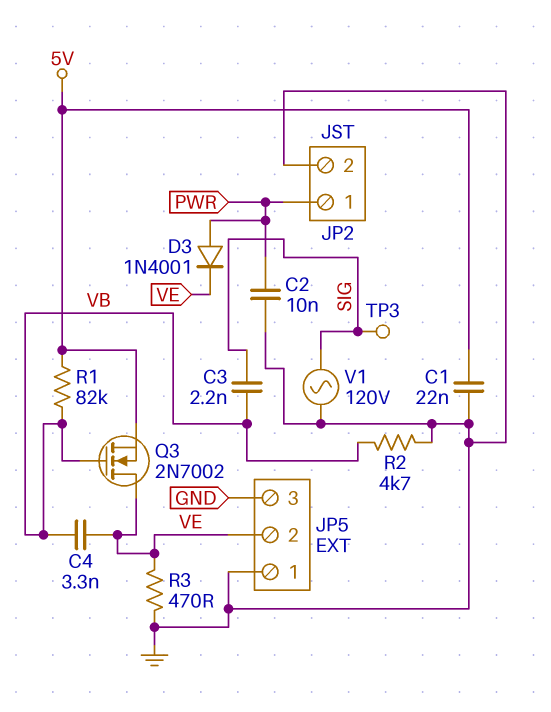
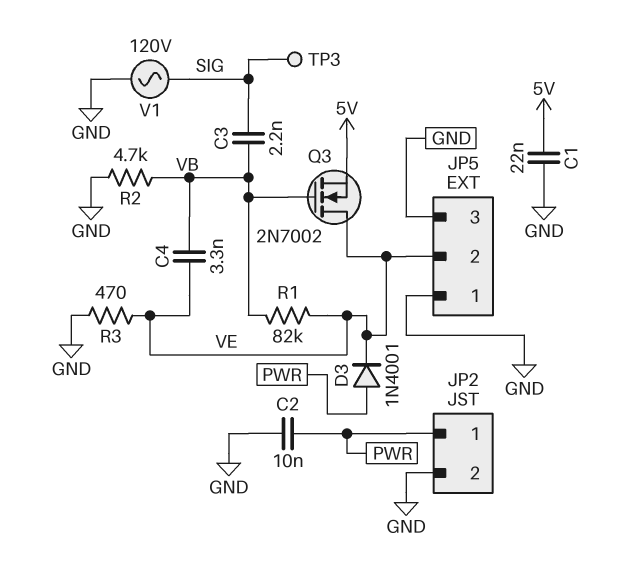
R1: 82k (5V, VB) -> 82k (VB, VE)

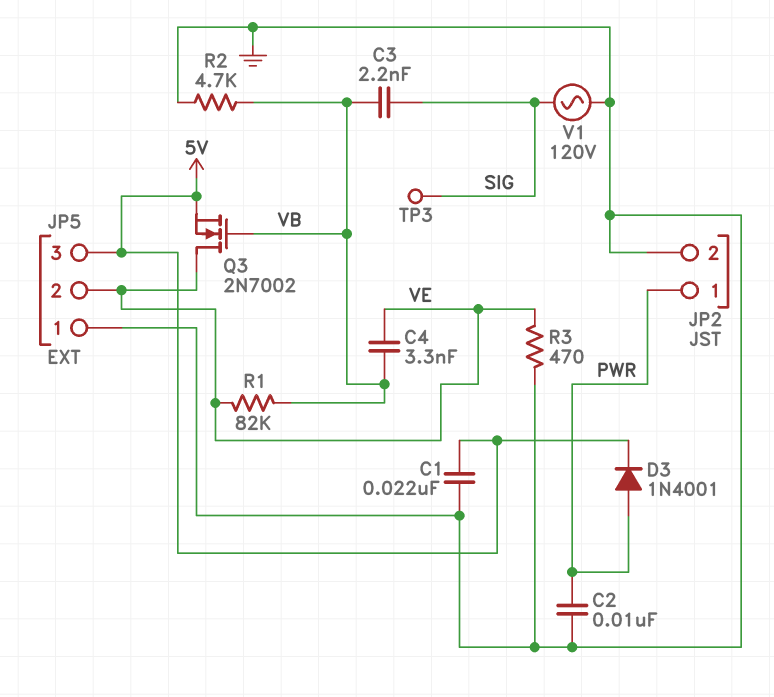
D3: diode 1N4001 (A PWR, K VE) -> diode 1N4001 (A PWR, K 5V)
JP5 pin 3: GND -> 5V

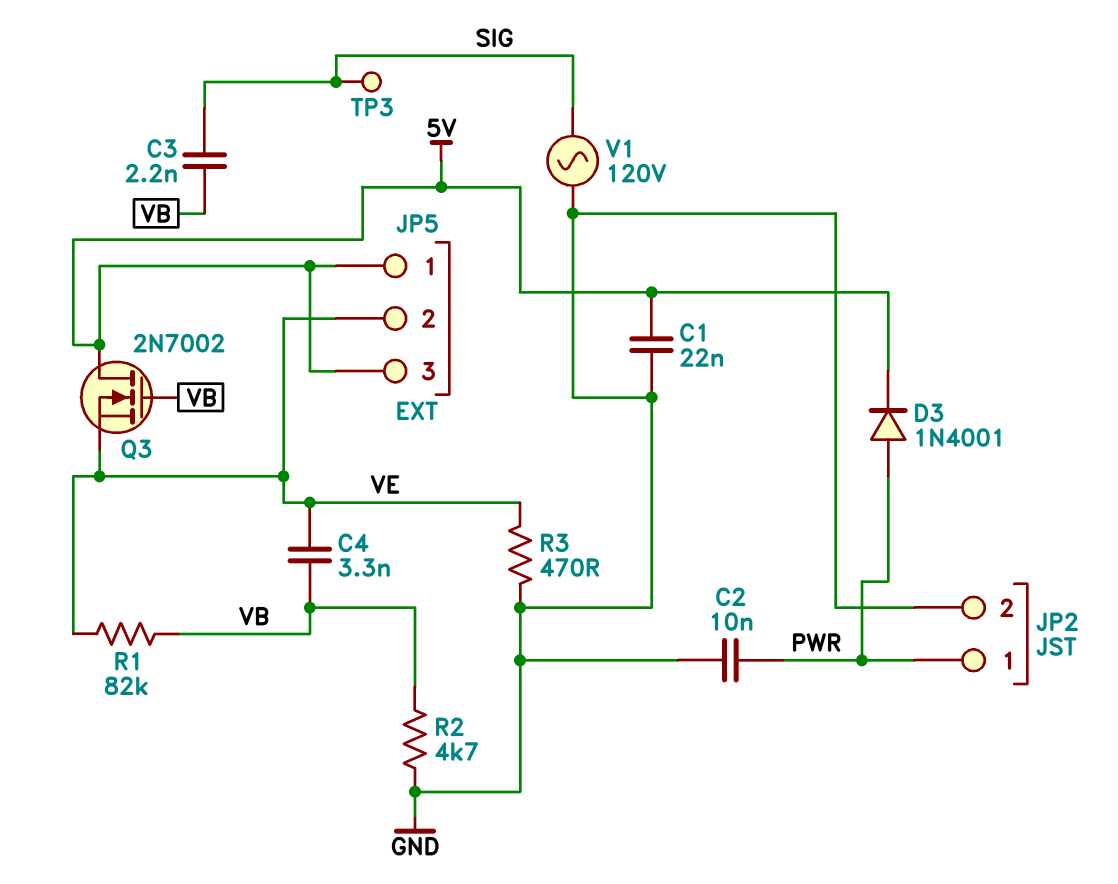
JP5 pin 1: GND -> 5V
Q3: NMOS 2N7002 (G VB, D VE, S 5V) -> NMOS 2N7002 (G VB, D 5V, S VE)

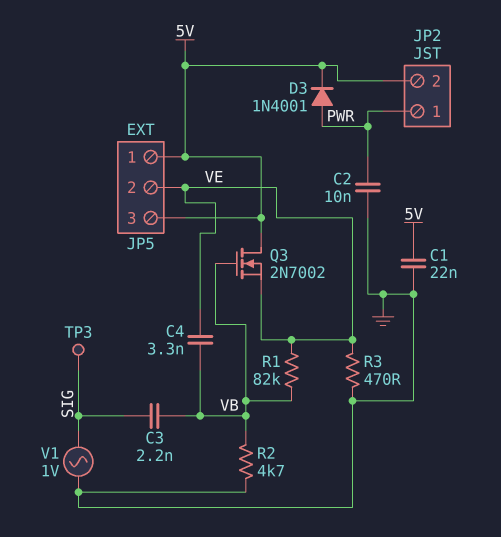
JP2 pin 2: GND -> 5V
V1: AC 120V (GND, SIG) -> AC 1V (GND, SIG)

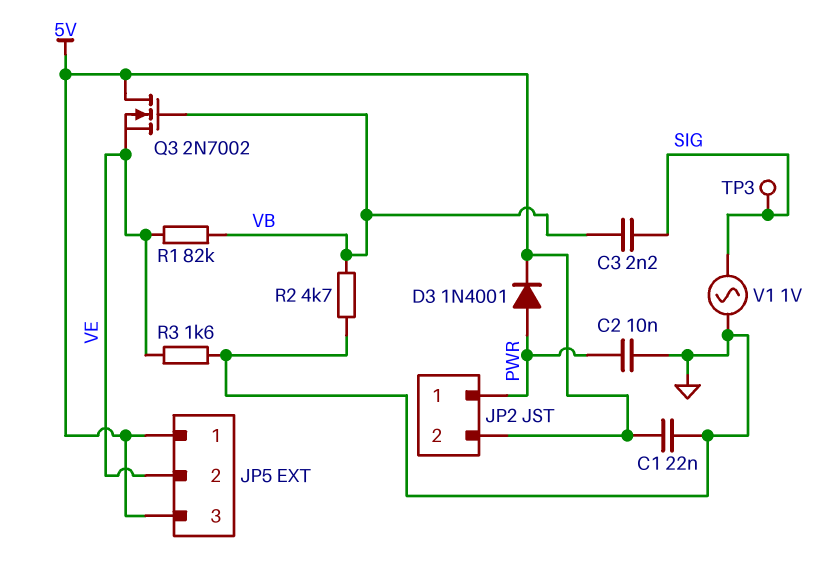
C4: 3.3nF (VB, VE) -> none
R3: 470 (GND, VE) -> 1.6k (GND, VE)

